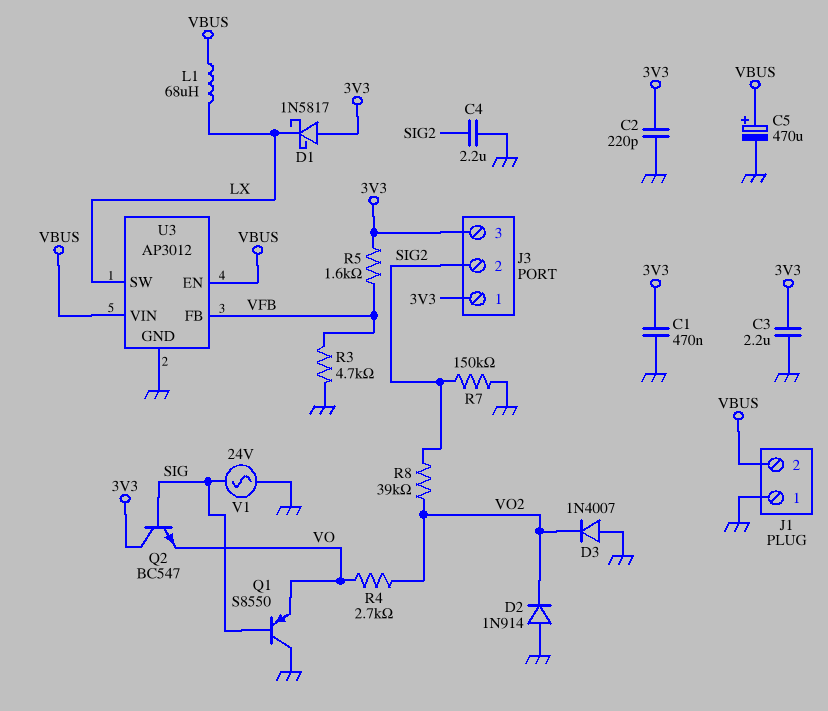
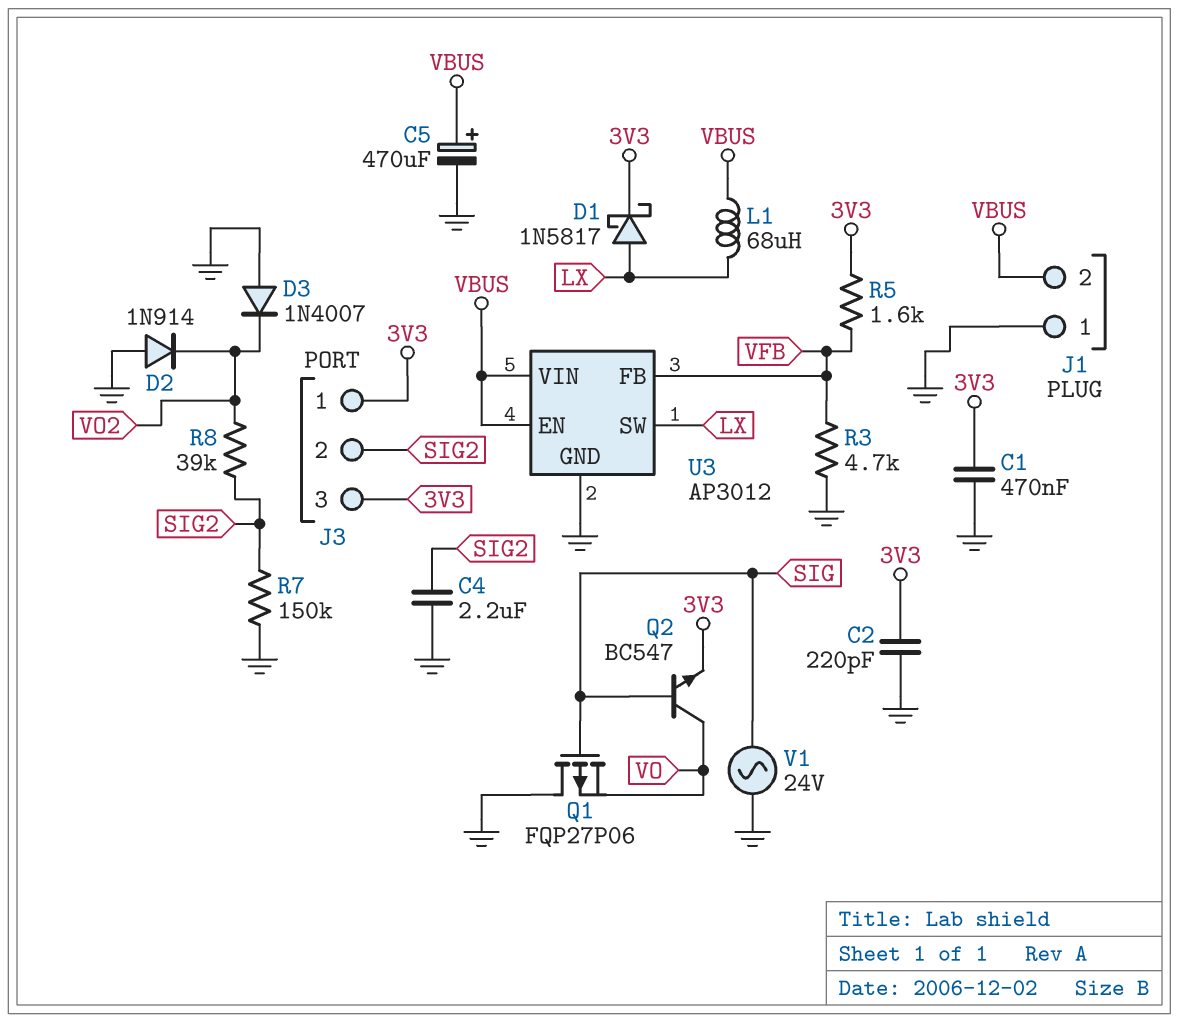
C3: 2.2uF (3V3, GND) -> none
D1: schottky 1N5817 (A 3V3, K LX) -> schottky 1N5817 (A LX, K 3V3)
Q1: PNP S8550 (B SIG, C GND, E VO) -> PMOS FQP27P06 (G SIG, D GND, S VO)
Q2: NPN BC547 (B SIG, C 3V3, E VO) -> NPN BC547 (B SIG, C VO, E 3V3)
R4: 2.7k (VO, VO2) -> none

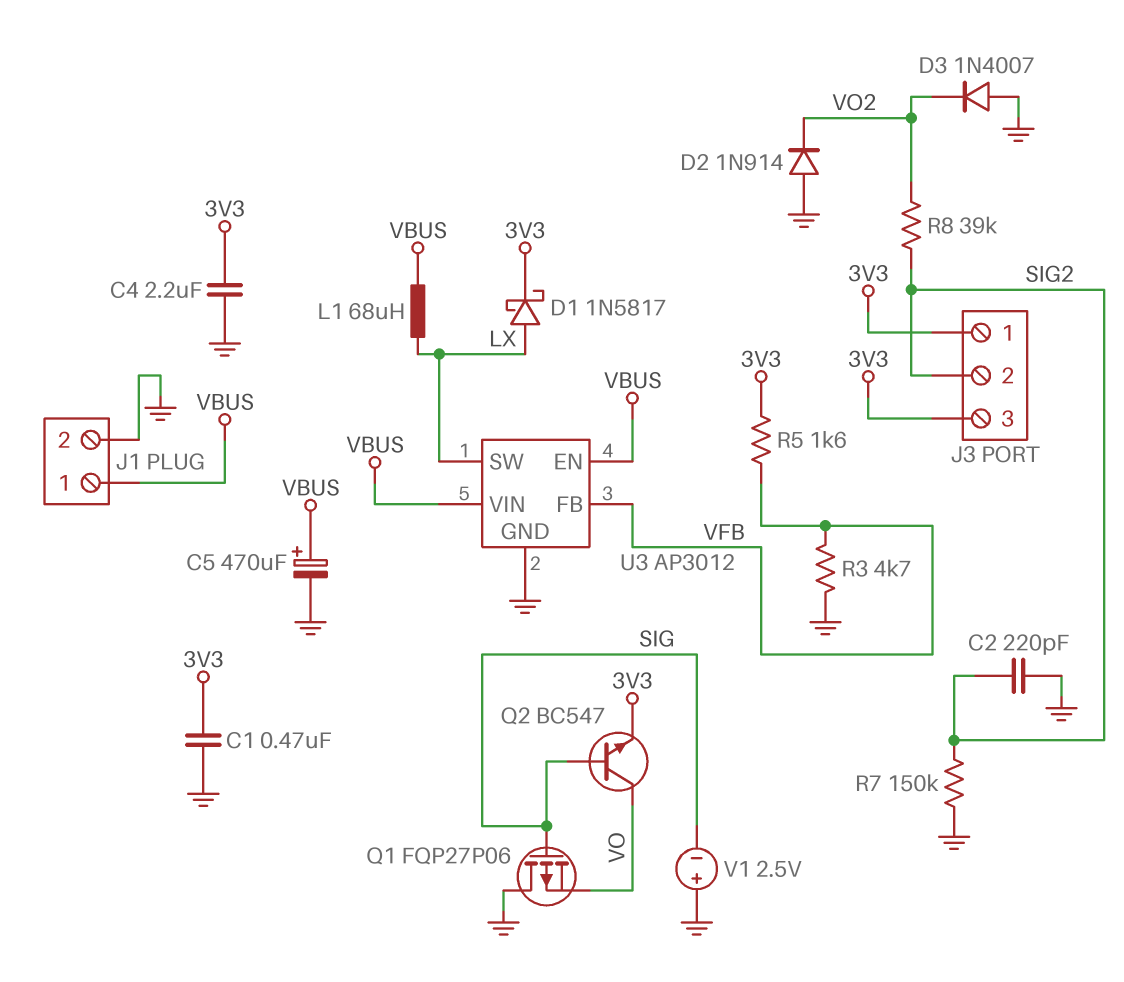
C2: 220pF (3V3, GND) -> 220pF (GND, SIG2)
C4: 2.2uF (GND, SIG2) -> 2.2uF (3V3, GND)
J1 pin 1: GND -> VBUS
J1 pin 2: VBUS -> GND
V1: AC 24V (GND, SIG) -> 2.5V (plus GND, minus SIG)

